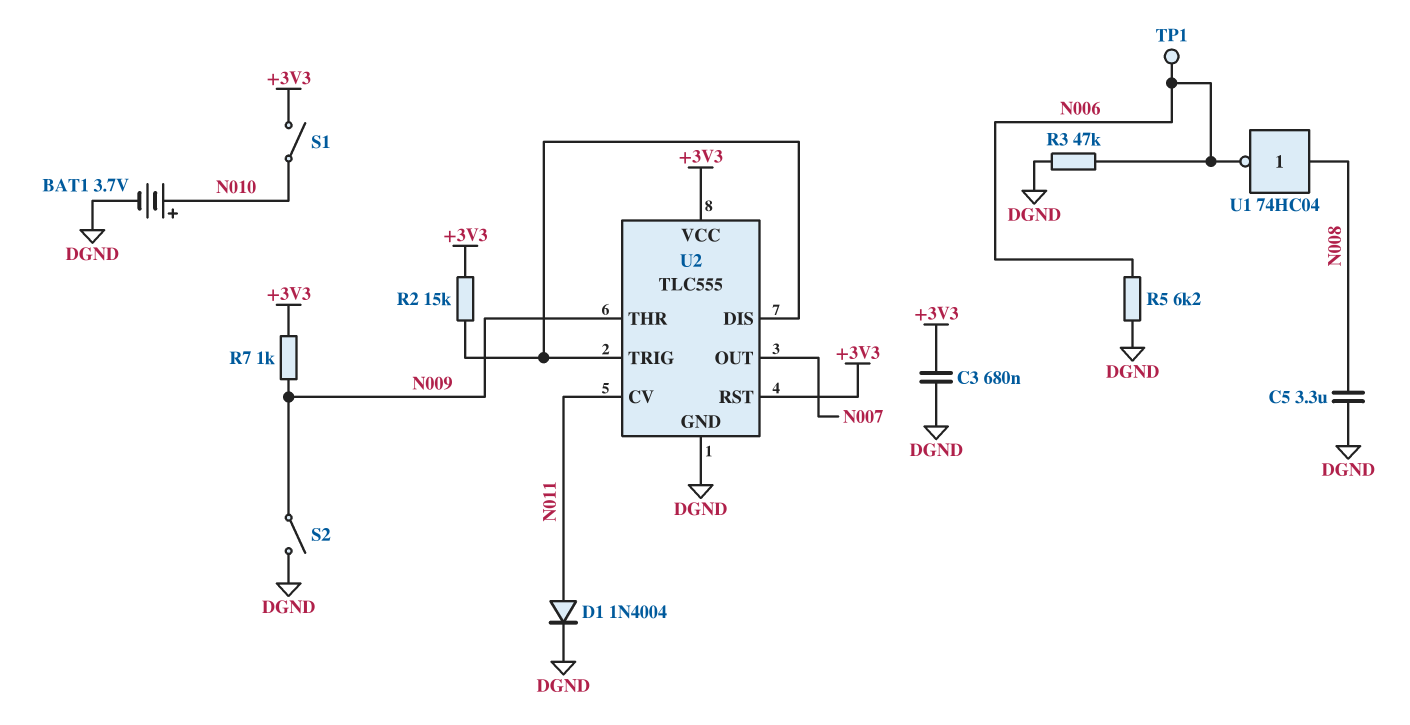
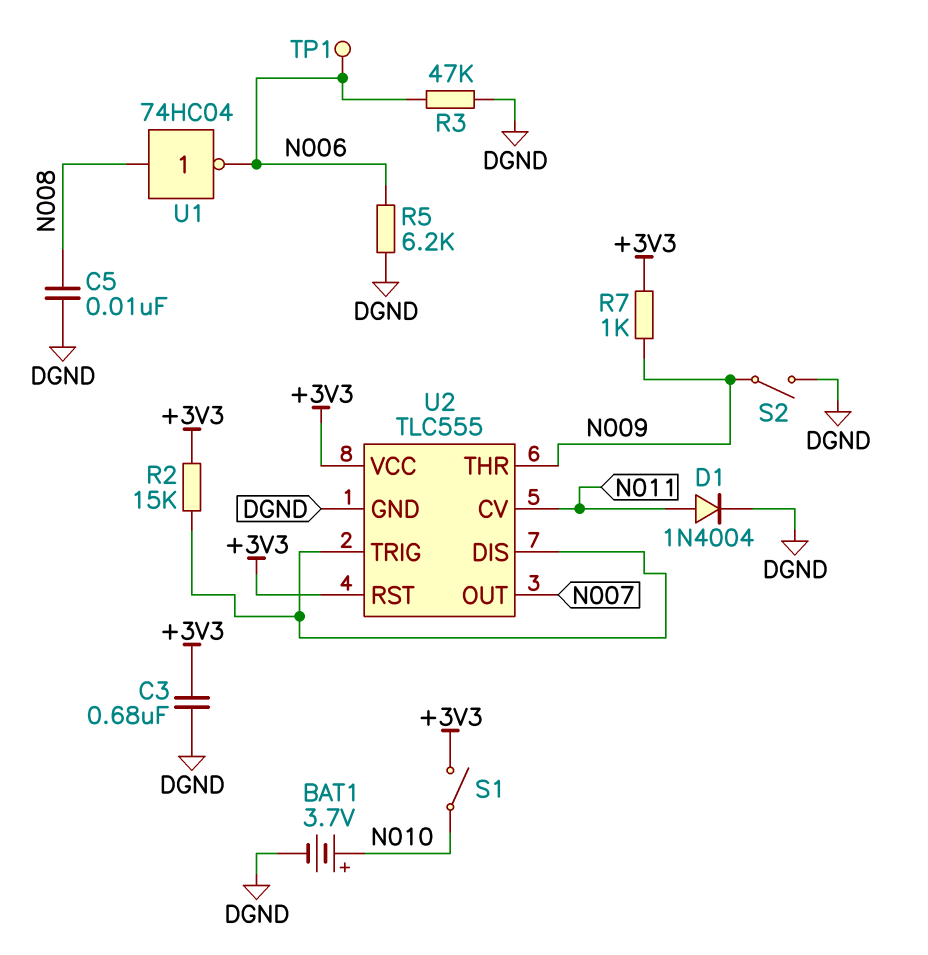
C5: 3.3uF (DGND, N008) -> 10nF (DGND, N008)

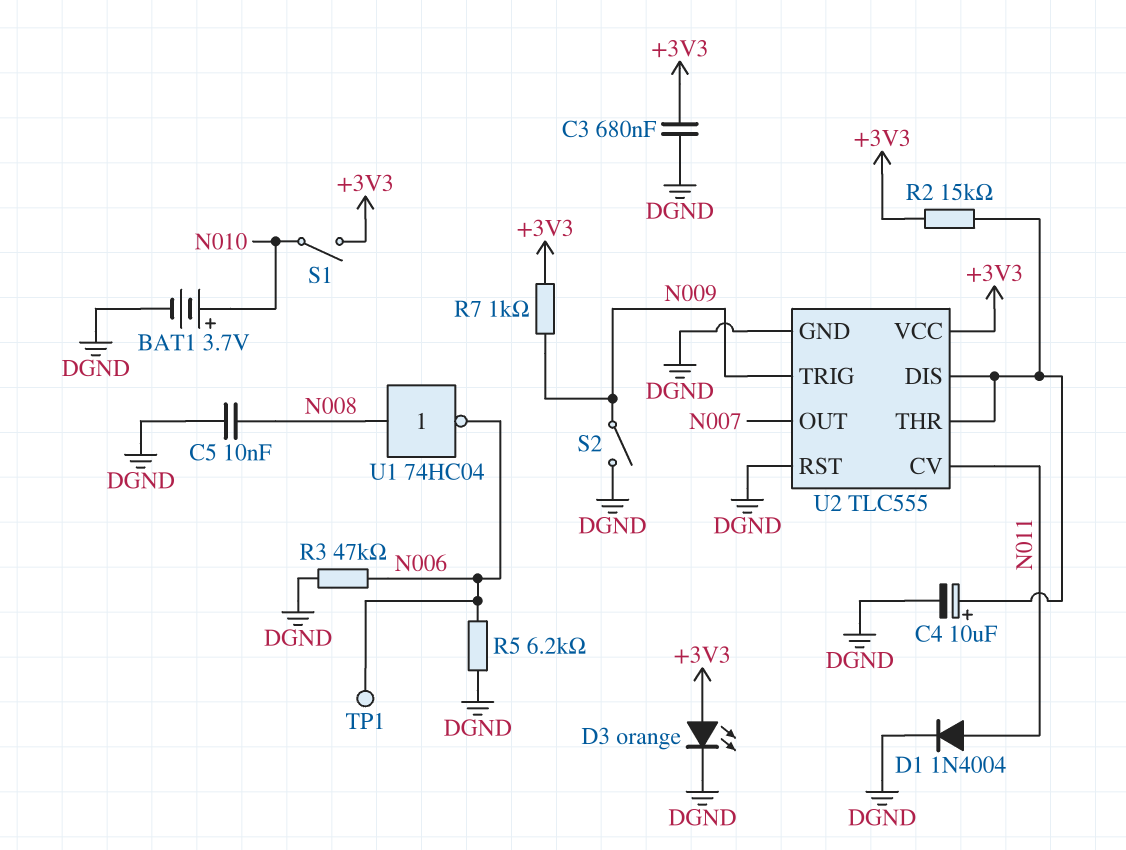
C4: none -> 10uF (plus U2/DIS, minus DGND)
D3: none -> LED orange (A +3V3, K DGND)
U2 pin RST: +3V3 -> DGND
U2 pin THR: N009 -> U2/DIS
U2 pin TRIG: U2/DIS -> N009

